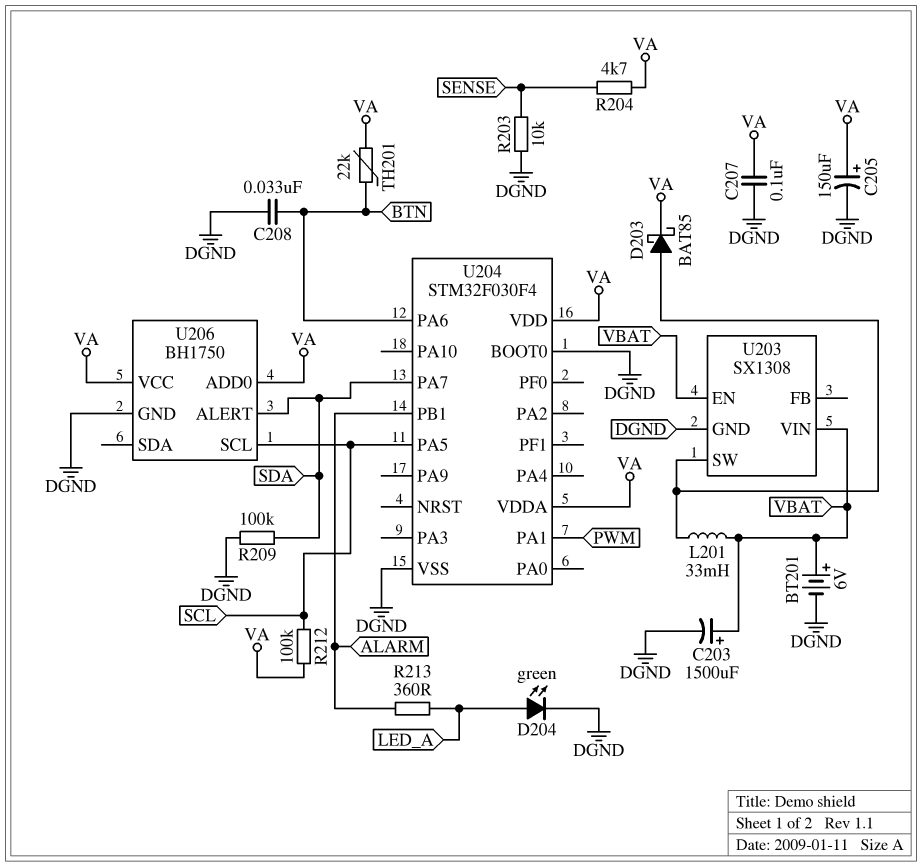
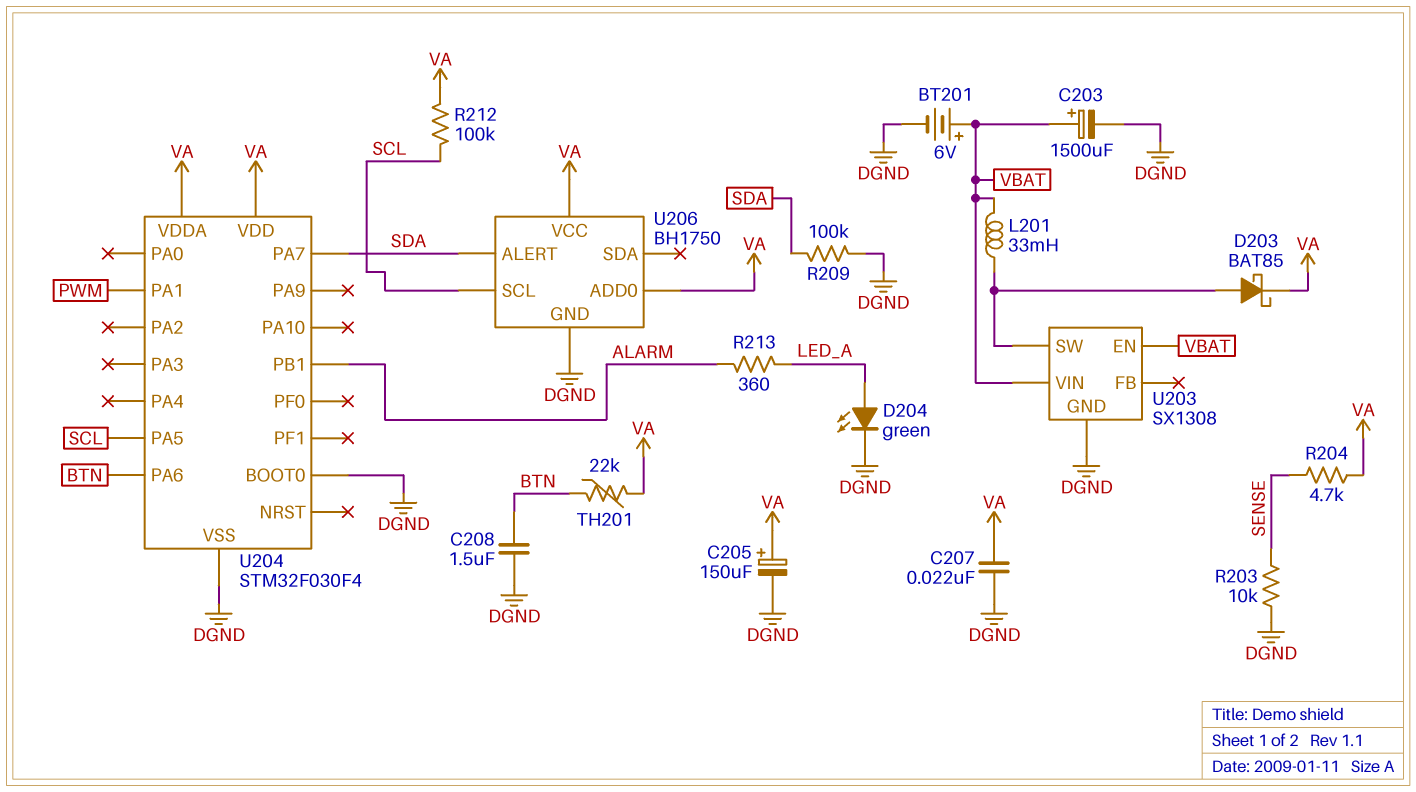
C207: 100nF (DGND, VA) -> 22nF (DGND, VA)
C208: 33nF (BTN, DGND) -> 1.5uF (BTN, DGND)

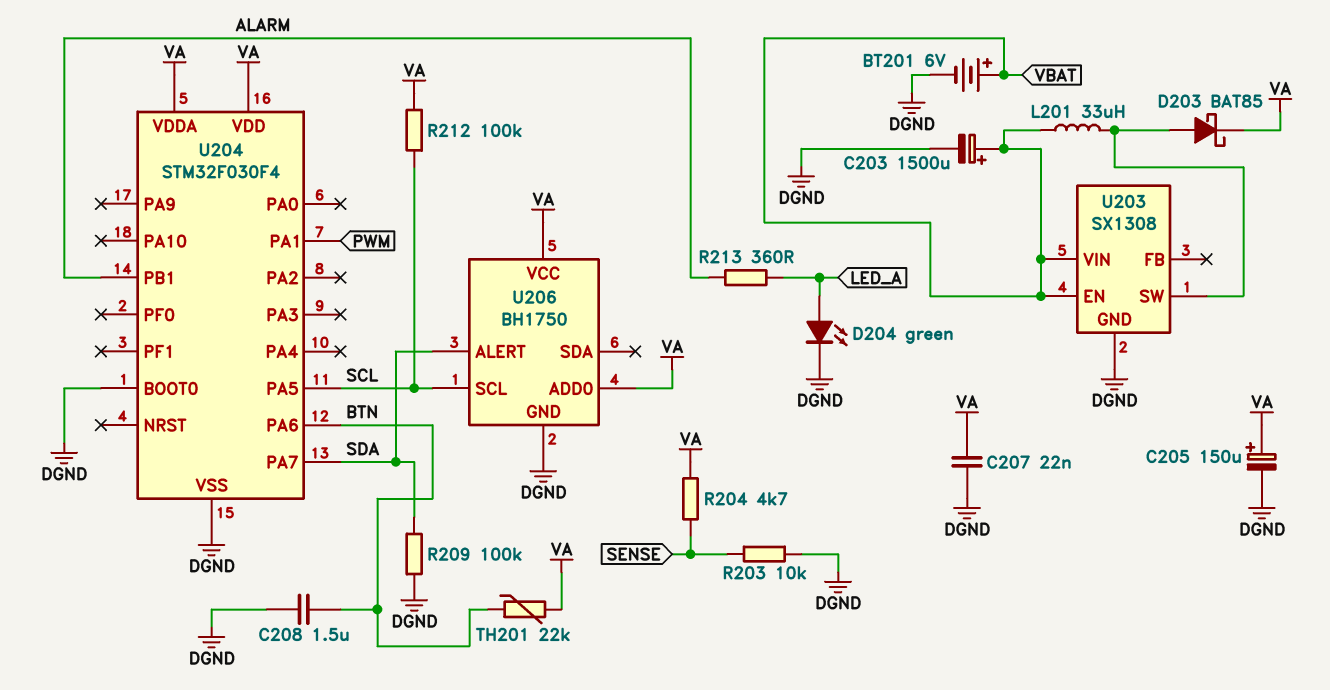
L201: 33mH (U203/SW, VBAT) -> 33uH (U203/SW, VBAT)

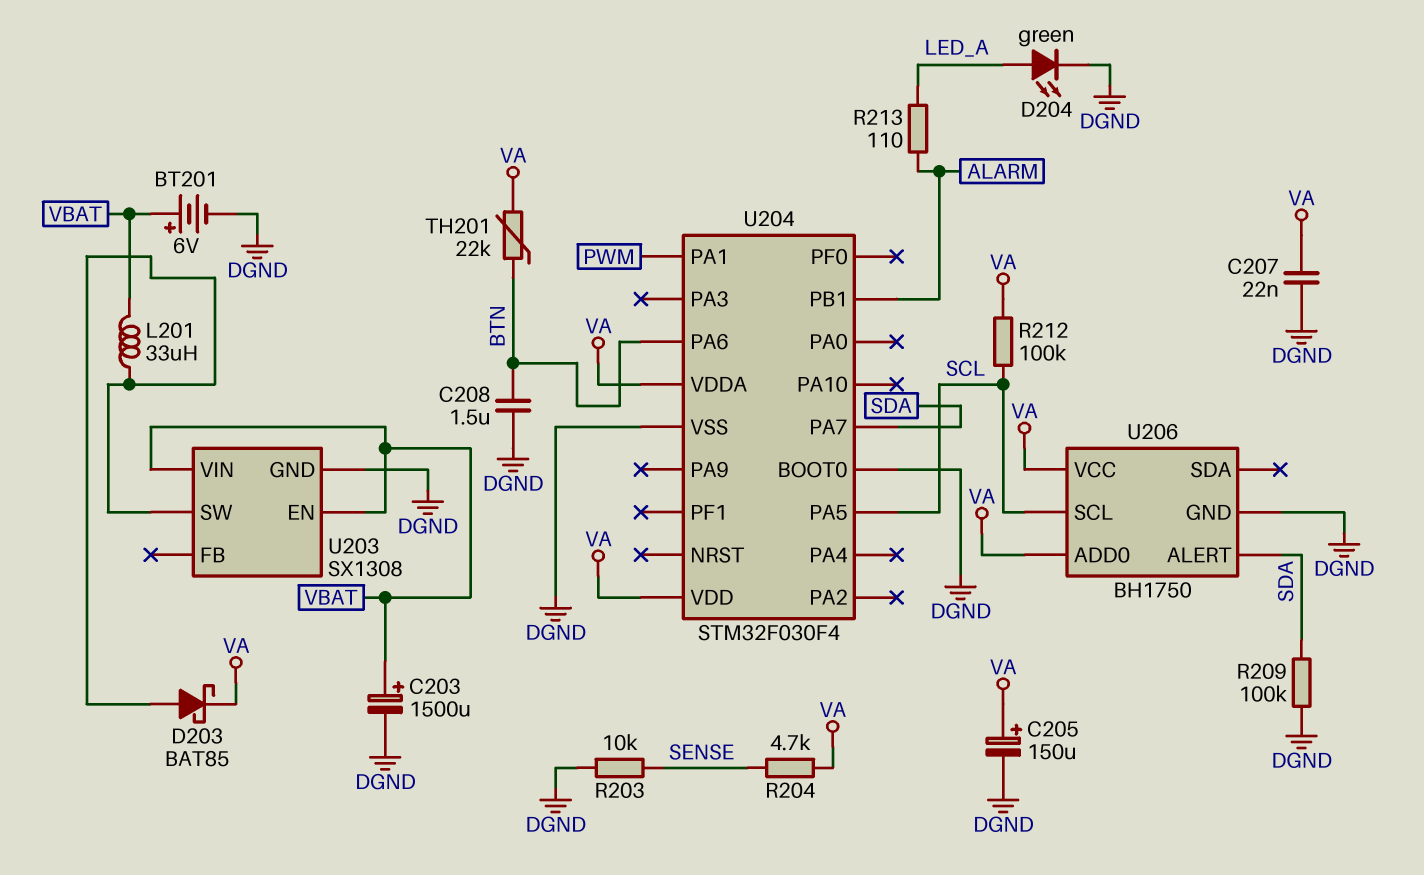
R213: 360 (ALARM, LED_A) -> 110 (ALARM, LED_A)

